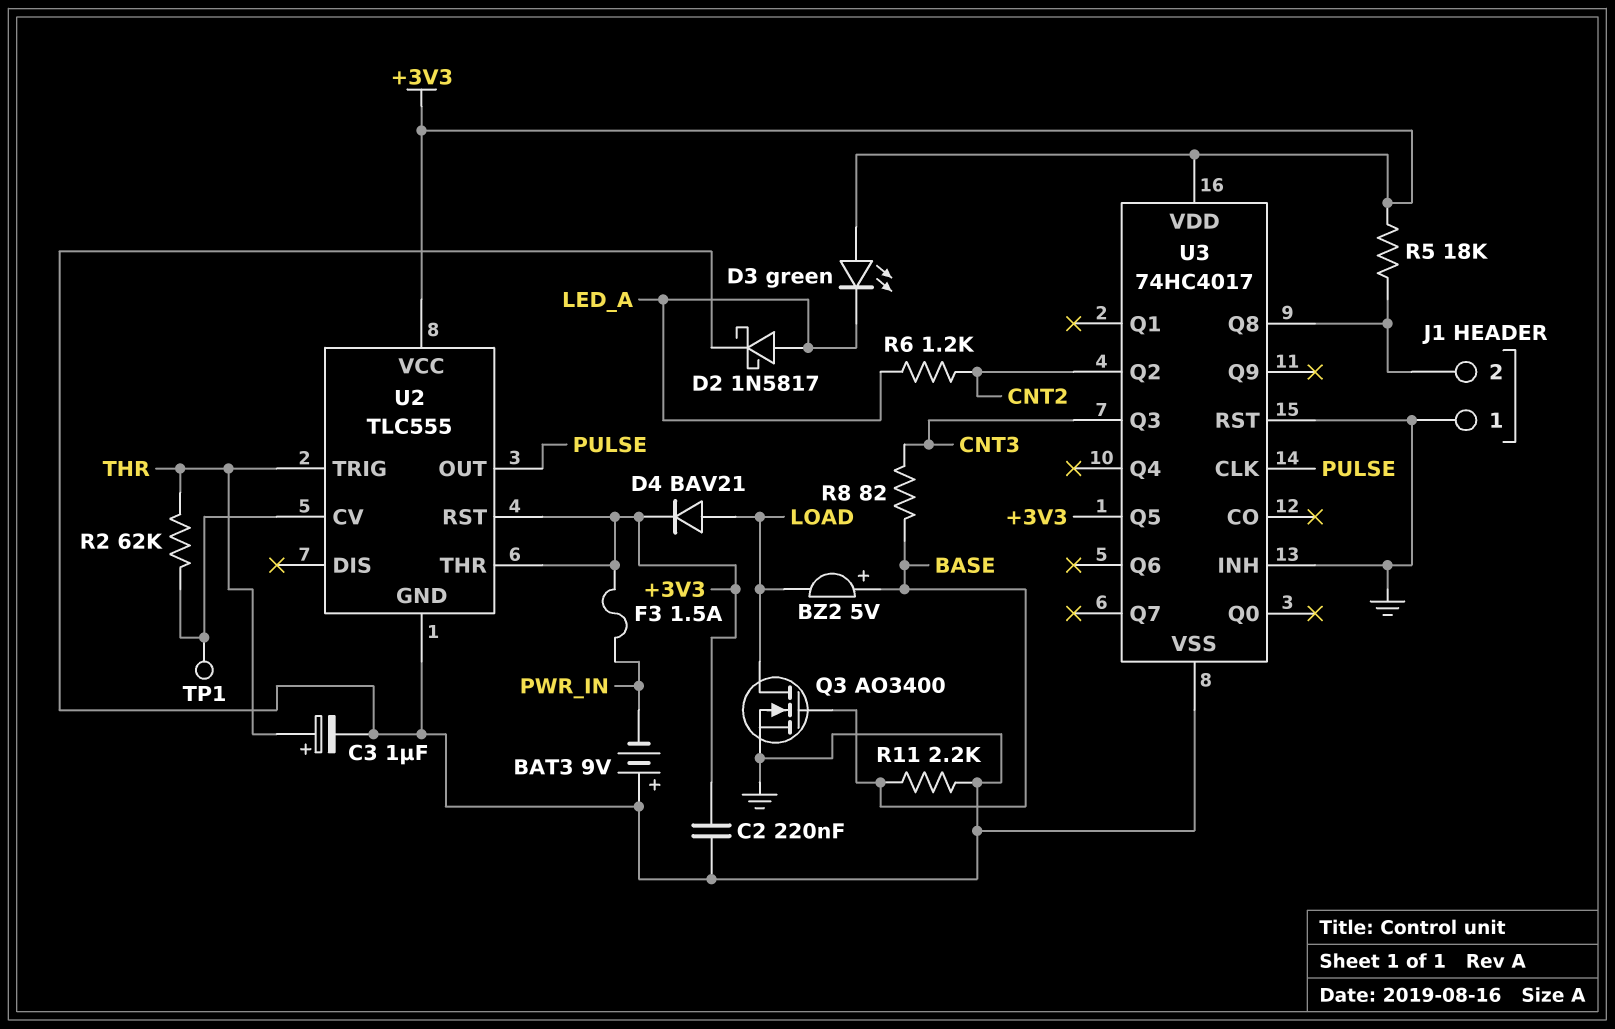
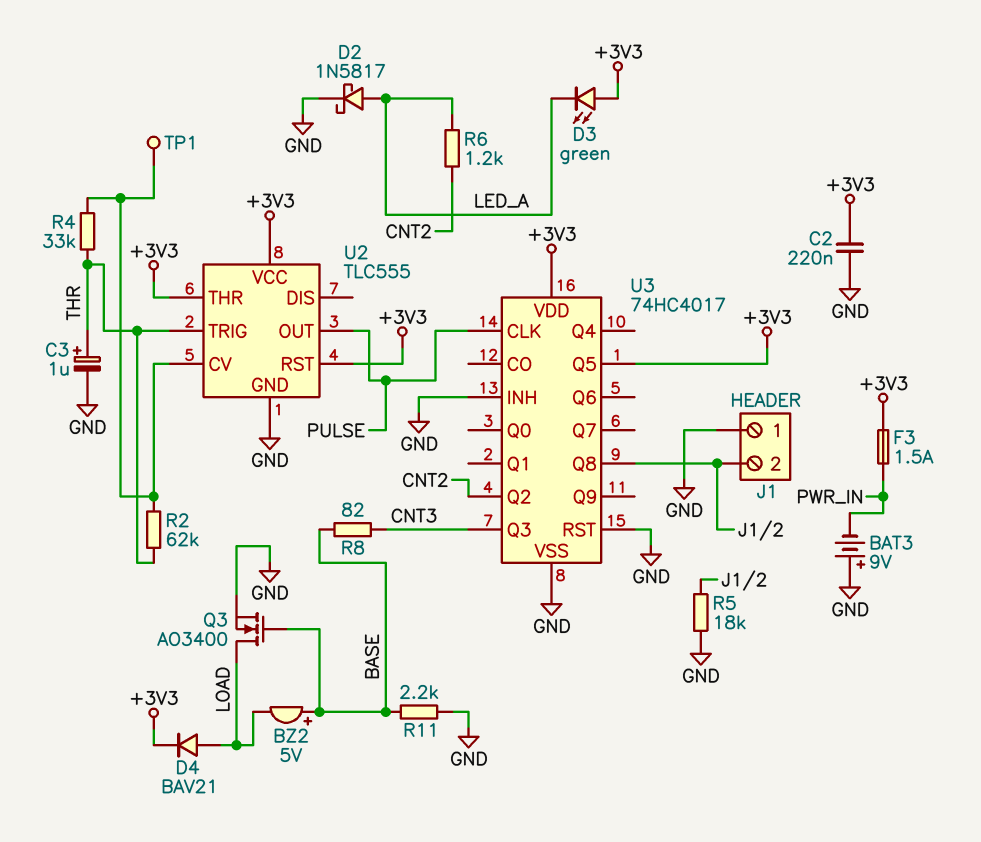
R4: none -> 33k (THR, U2/CV)
R5: 18k (+3V3, J1/2) -> 18k (GND, J1/2)

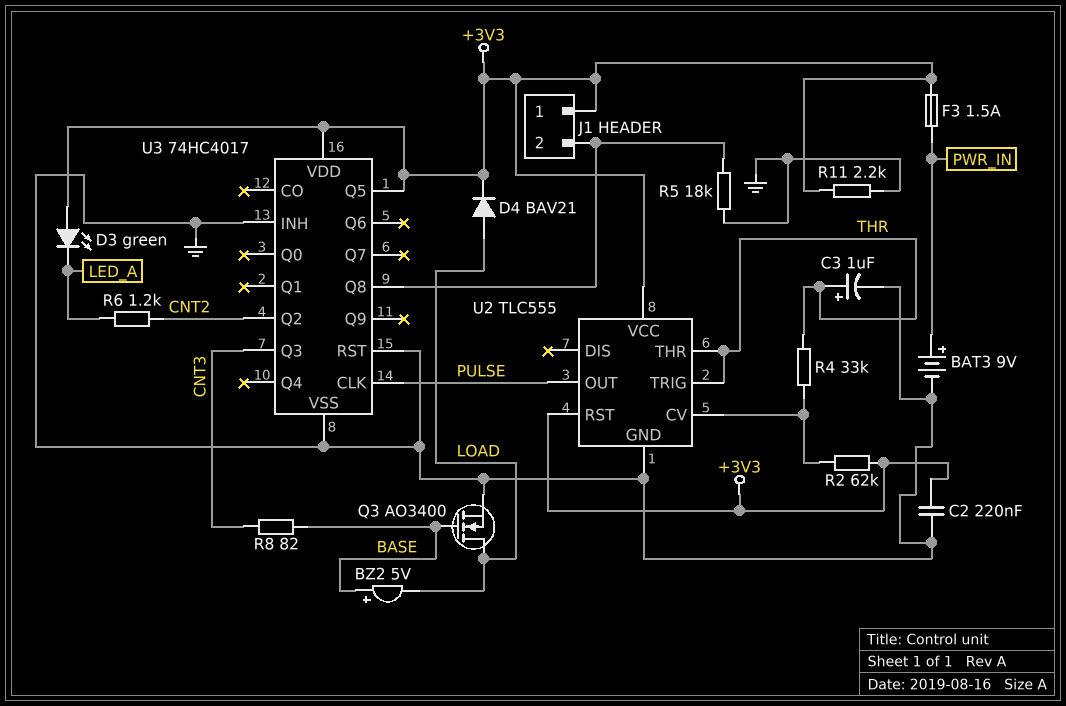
BAT3: 9V (plus GND, minus PWR_IN) -> 9V (plus PWR_IN, minus GND)
D2: schottky 1N5817 (A LED_A, K GND) -> none
J1 pin 1: GND -> +3V3
R2: 62k (THR, U2/CV) -> 62k (+3V3, U2/CV)
R11: 2.2k (BASE, GND) -> 2.2k (+3V3, GND)
TP1: test point (U2/CV) -> none
U2 pin THR: +3V3 -> THR

